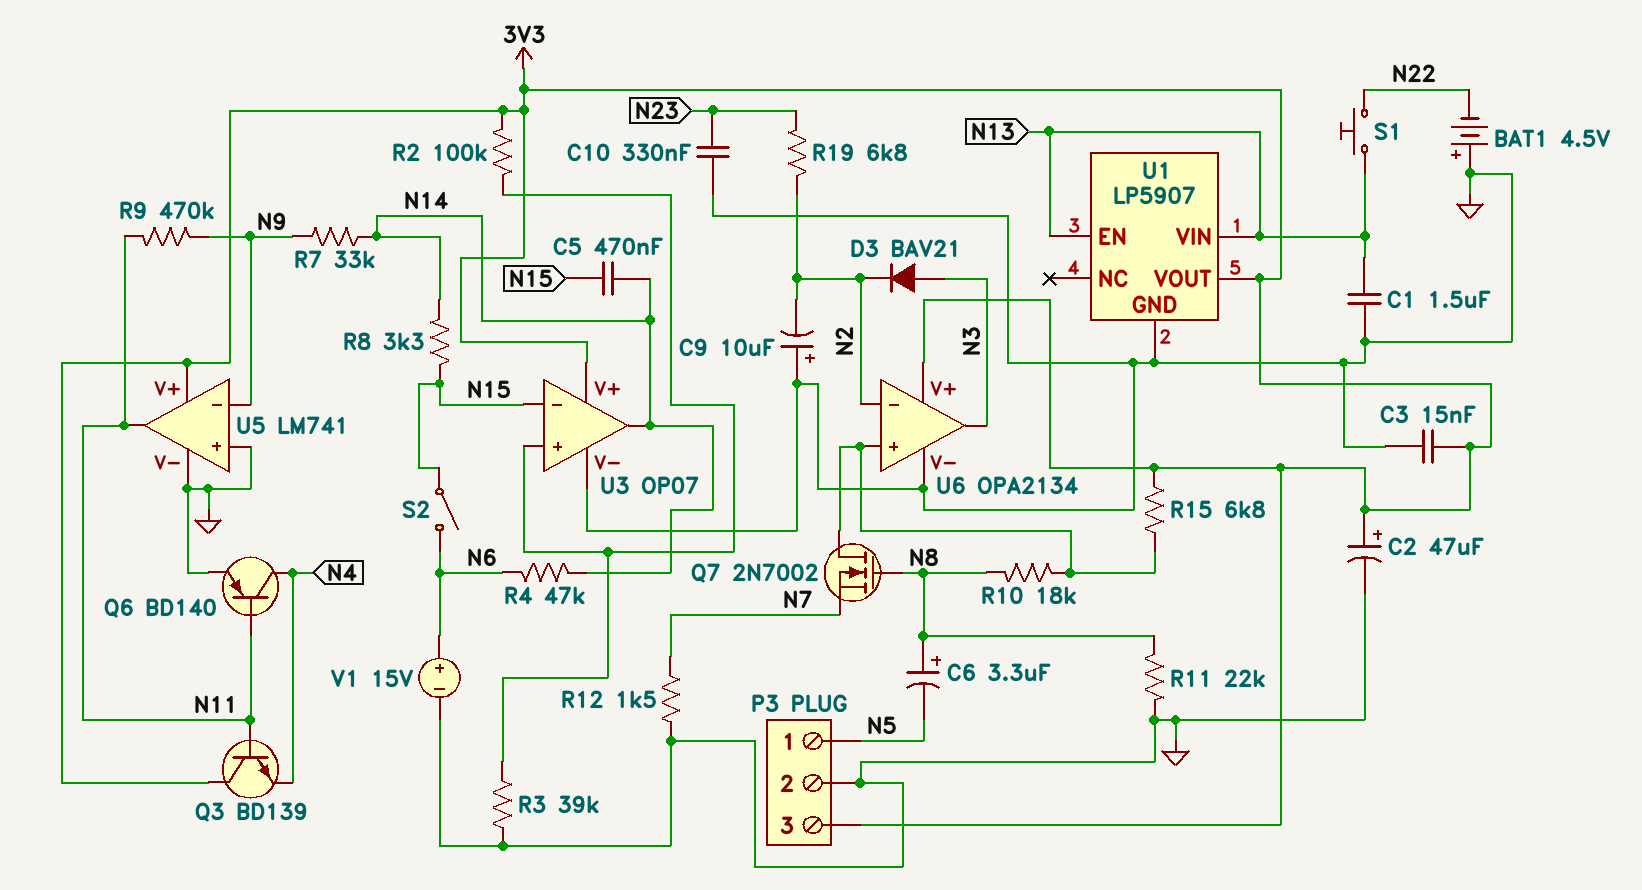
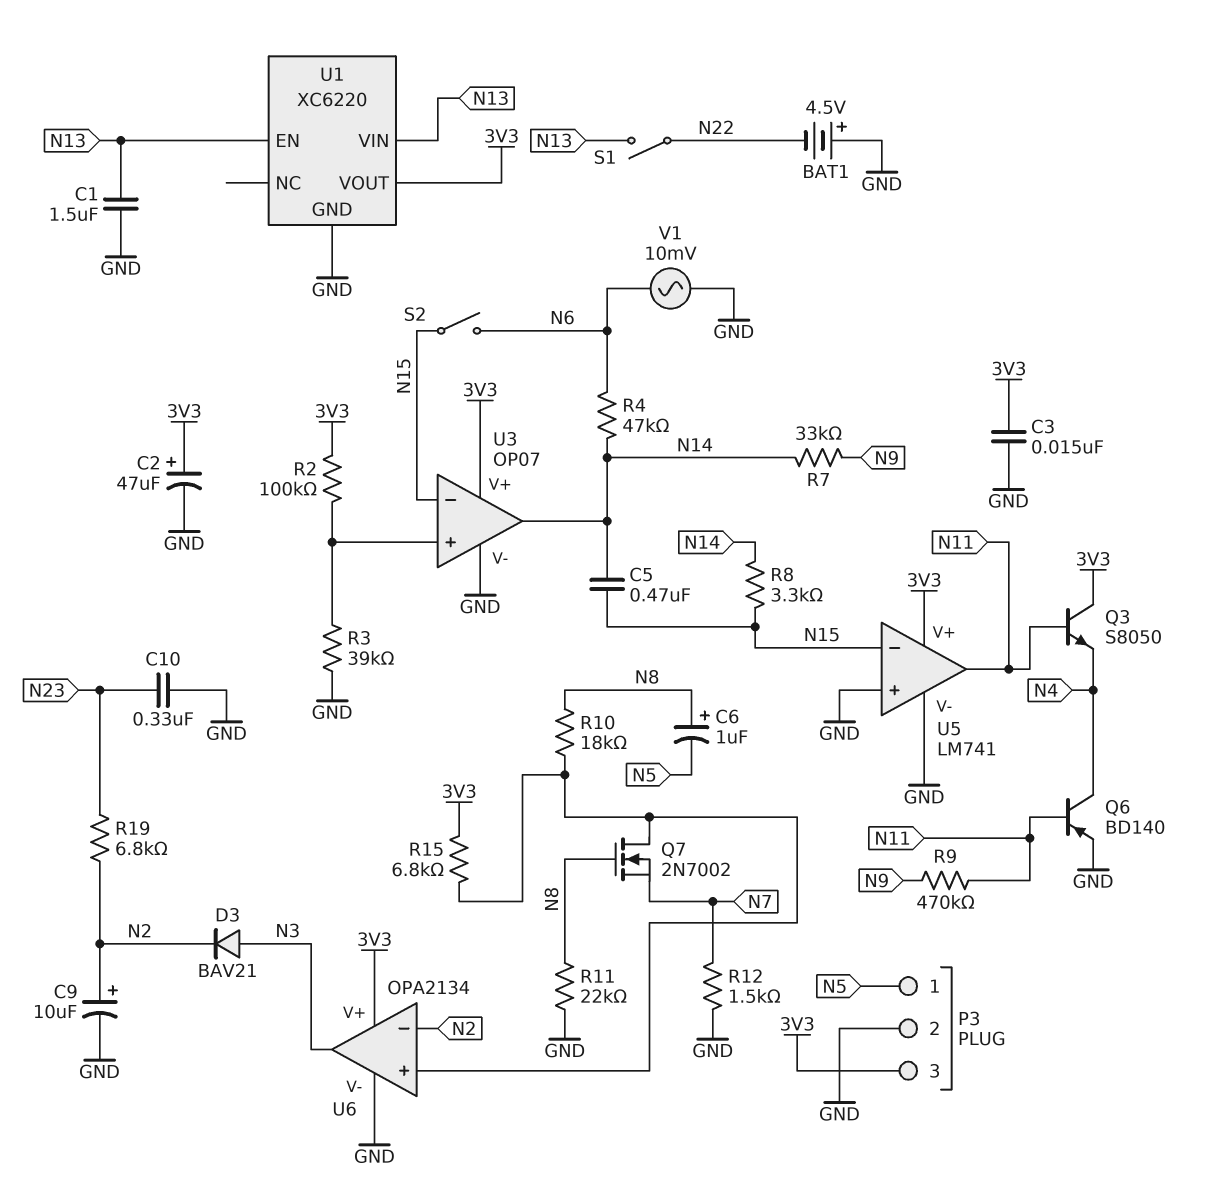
C6: 3.3uF (plus N8, minus N5) -> 1uF (plus N8, minus N5)
C9: 10uF (plus GND, minus N2) -> 10uF (plus N2, minus GND)
Q3: NPN BD139 (B N11, C 3V3, E N4) -> NPN S8050 (B N11, C 3V3, E N4)
S1: button (N13, N22) -> switch (N13, N22)
U1: LP5907 -> XC6220
U5 pin in-: N9 -> N15
V1: 15V (plus N6, minus GND) -> AC 10mV (GND, N6)

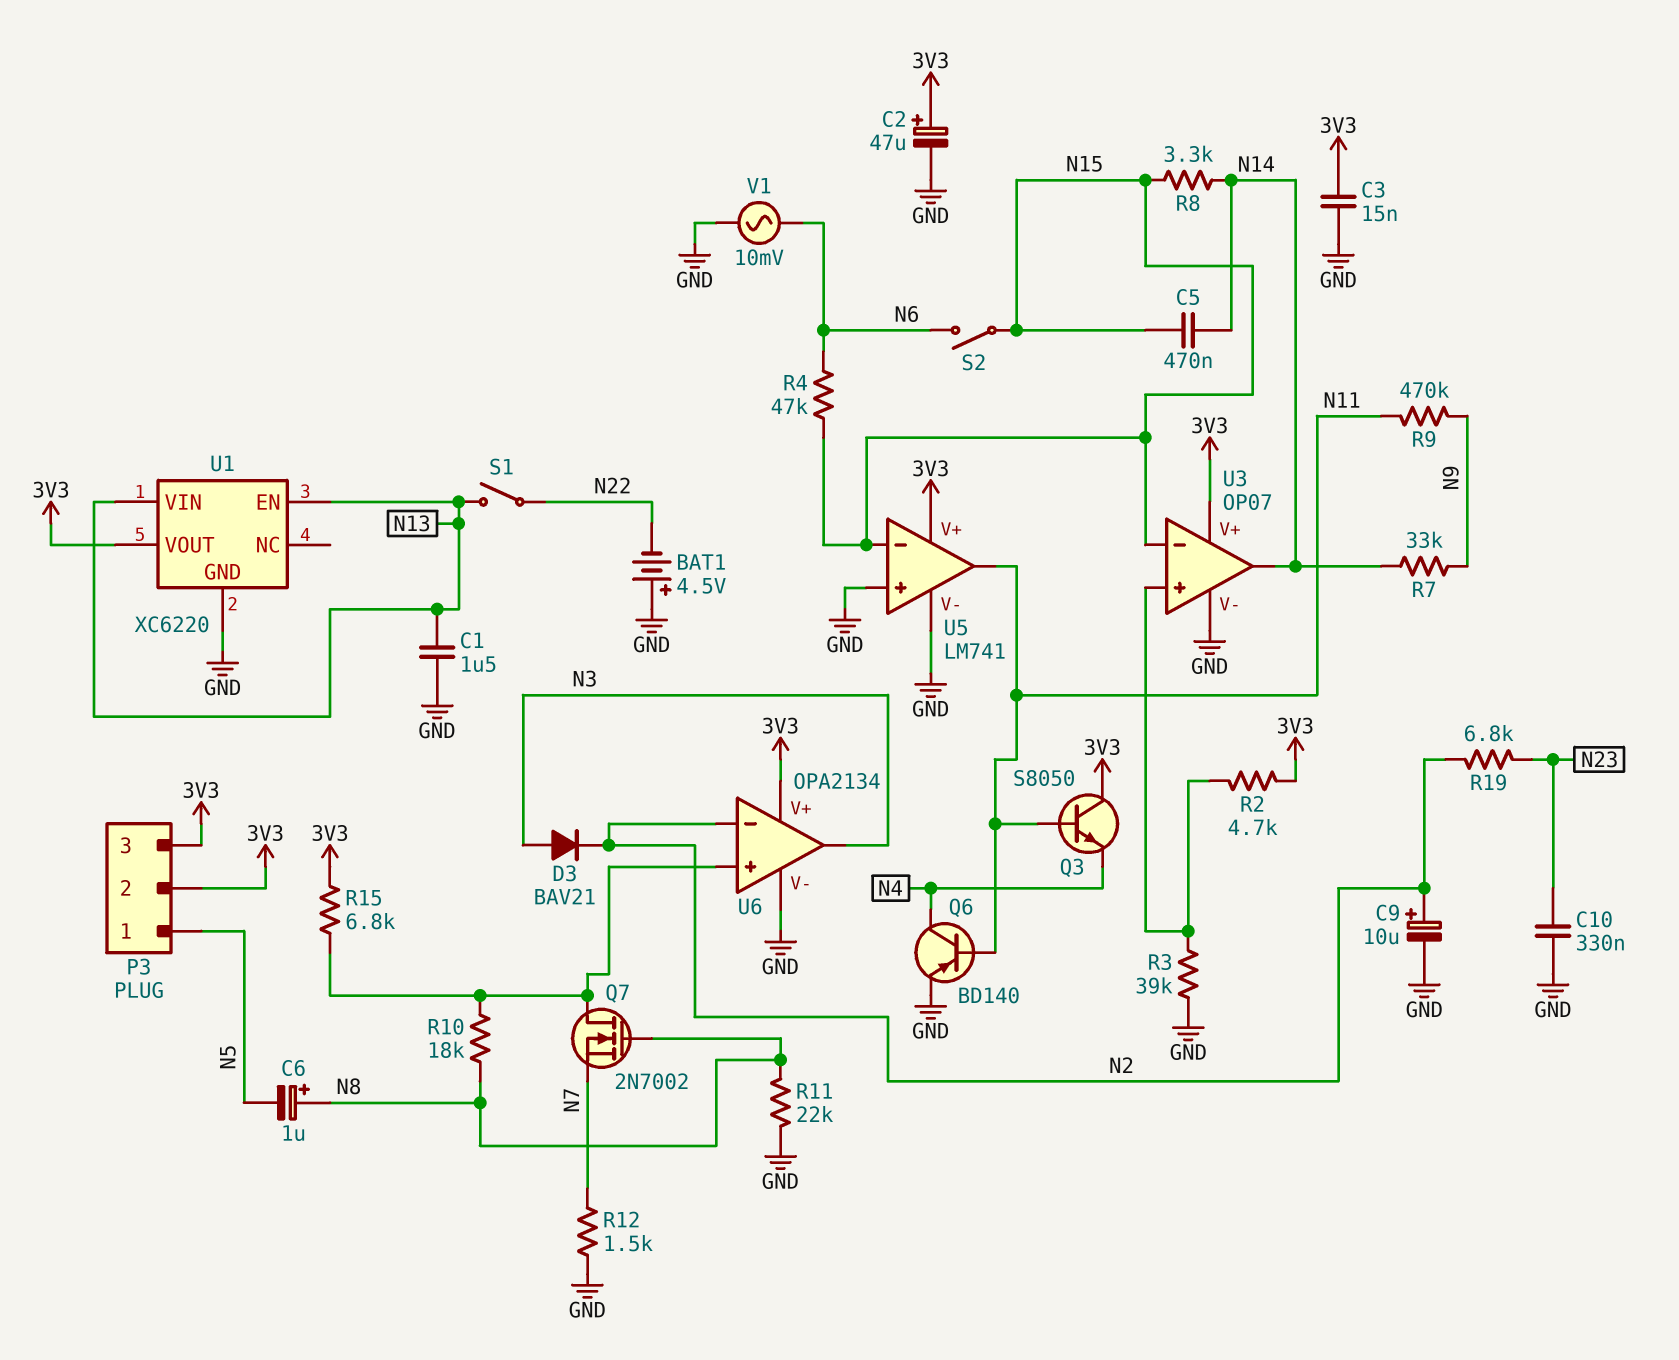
P3 pin 2: GND -> 3V3
R2: 100k (3V3, U3/in+) -> 4.7k (3V3, U3/in+)
R4: 47k (N6, N14) -> 47k (N6, N15)

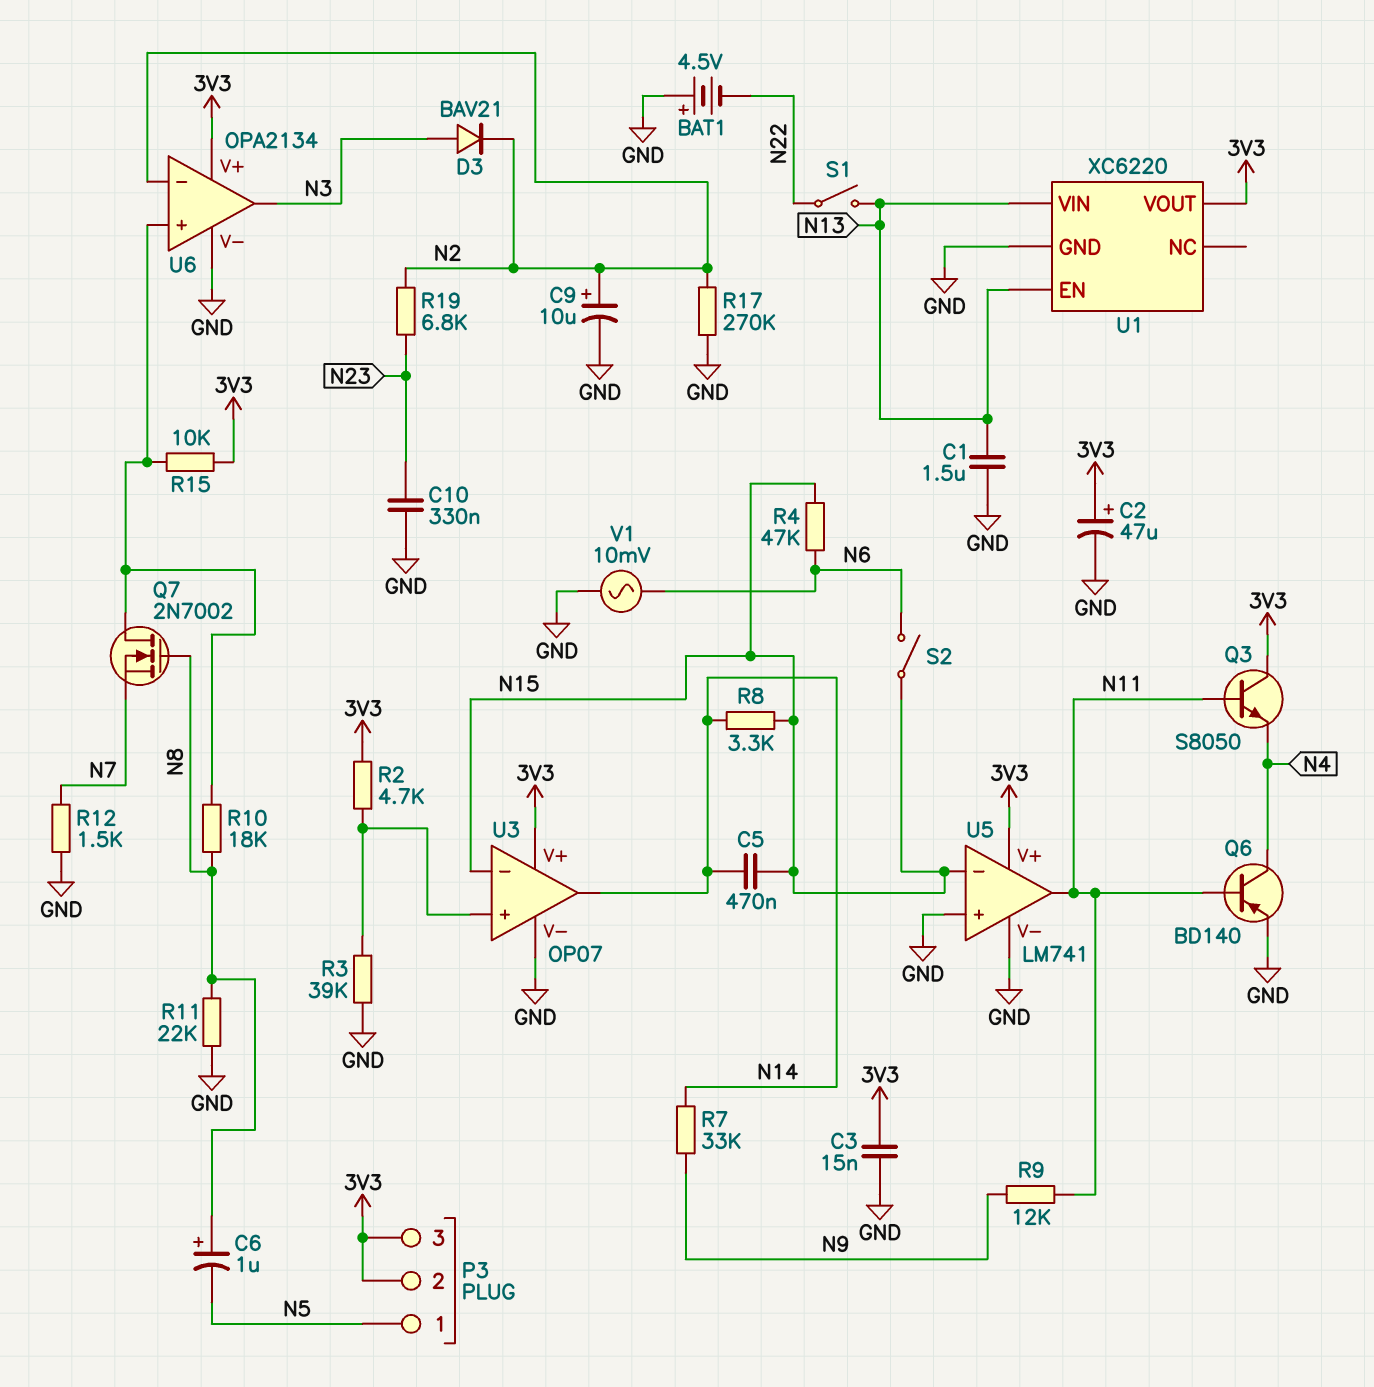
R9: 470k (N9, N11) -> 12k (N9, N11)
R15: 6.8k (3V3, U6/in+) -> 10k (3V3, U6/in+)
R17: none -> 270k (GND, N2)

